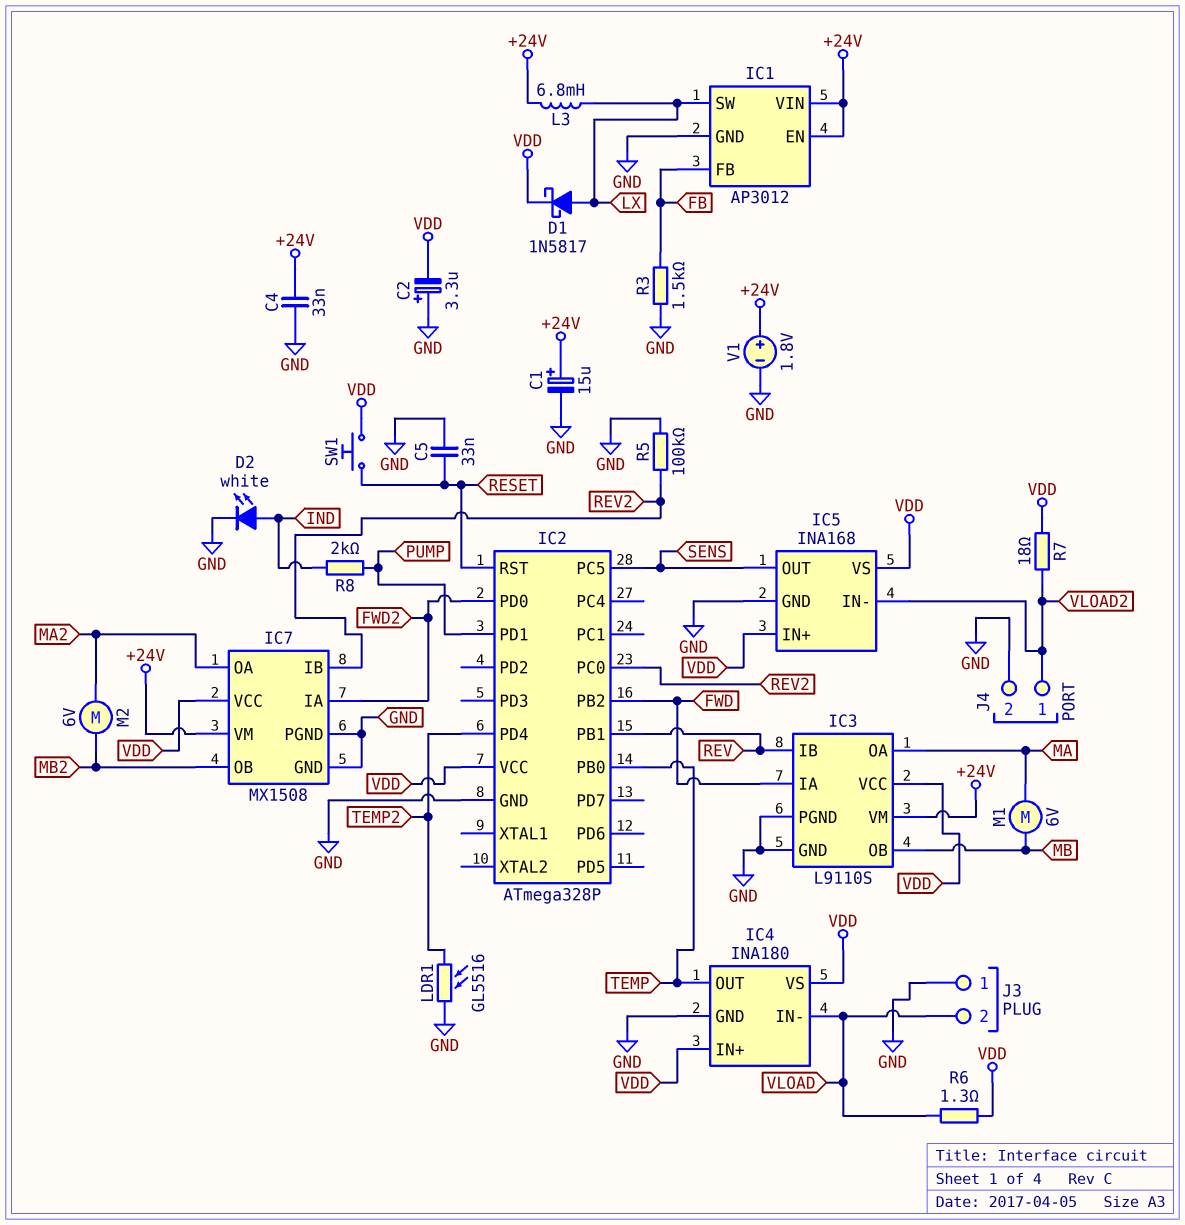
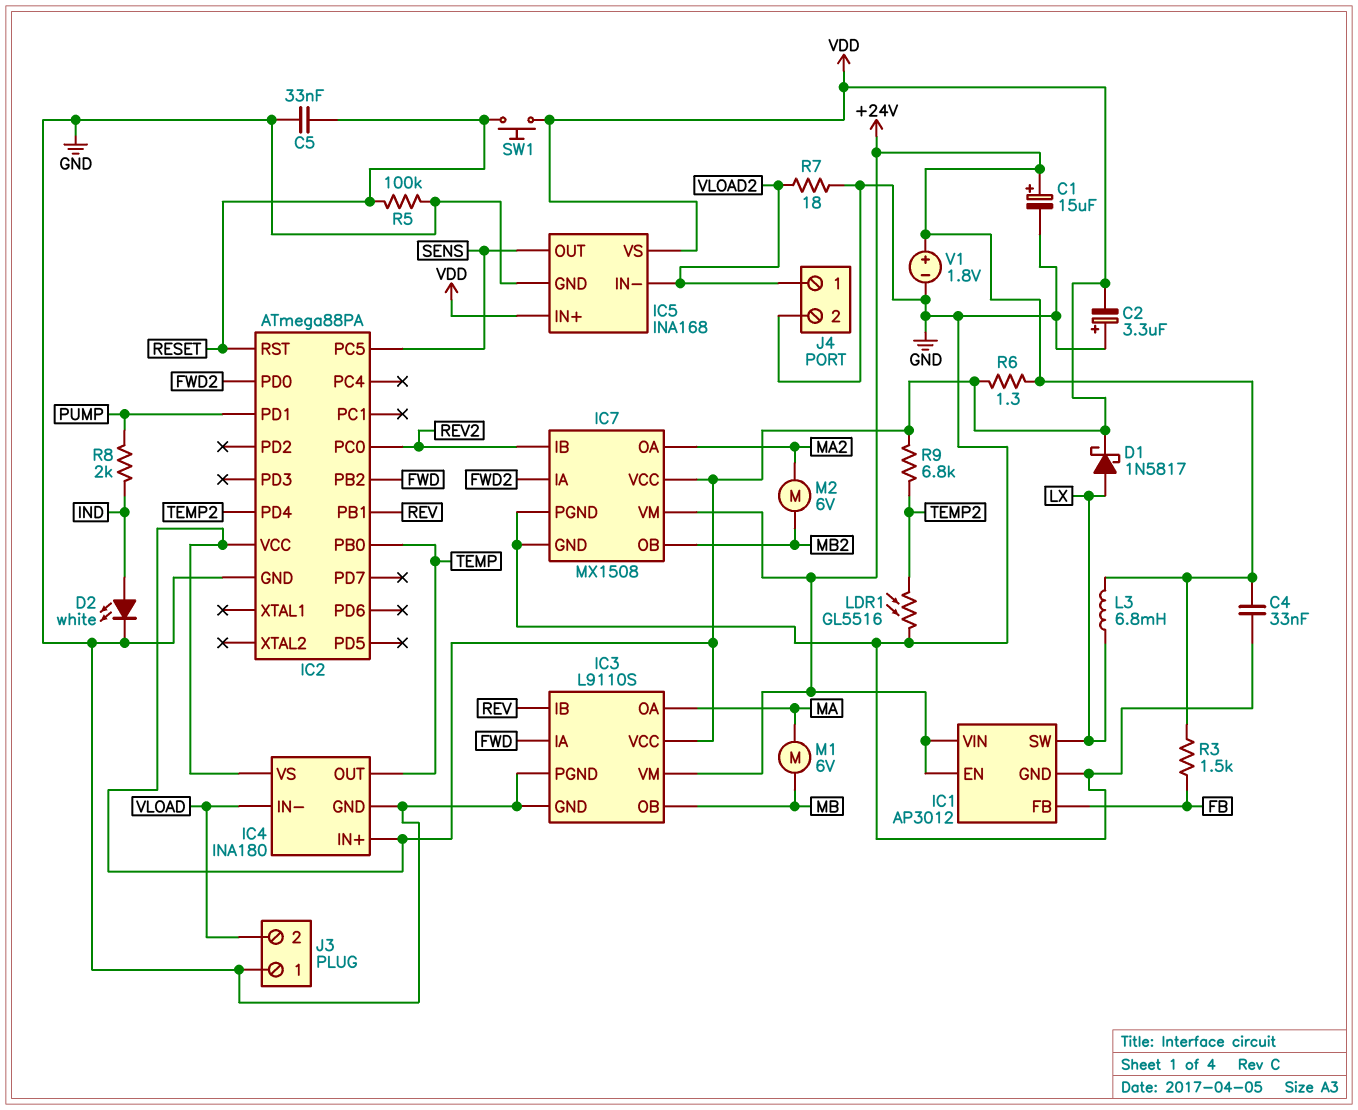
IC2: ATmega328P -> ATmega88PA
R3: 1.5k (FB, GND) -> 1.5k (+24V, FB)
R5: 100k (GND, REV2) -> 100k (GND, RESET)
R6: 1.3 (VDD, VLOAD) -> 1.3 (+24V, VDD)
R7: 18 (VDD, VLOAD2) -> 18 (GND, VLOAD2)
R9: none -> 6.8k (TEMP2, VDD)

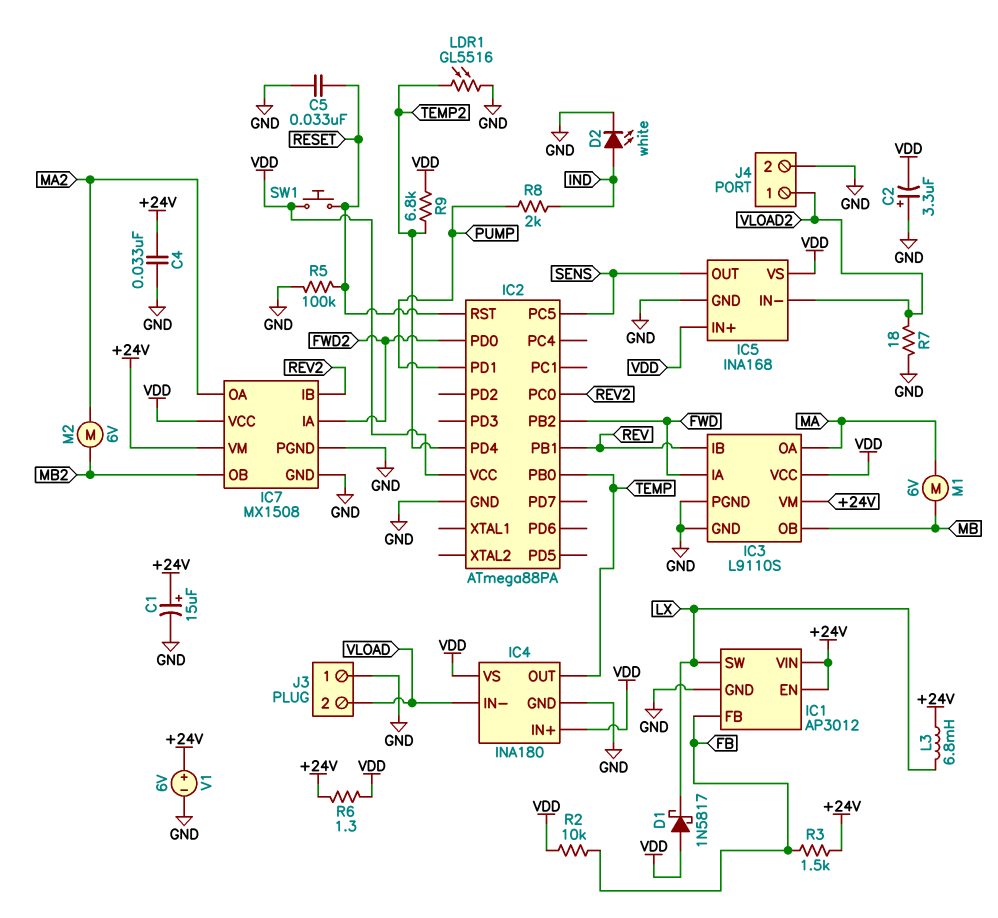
D1: schottky 1N5817 (A LX, K VDD) -> schottky 1N5817 (A VDD, K LX)
R2: none -> 10k (FB, VDD)
V1: 1.8V (plus +24V, minus GND) -> 6V (plus +24V, minus GND)

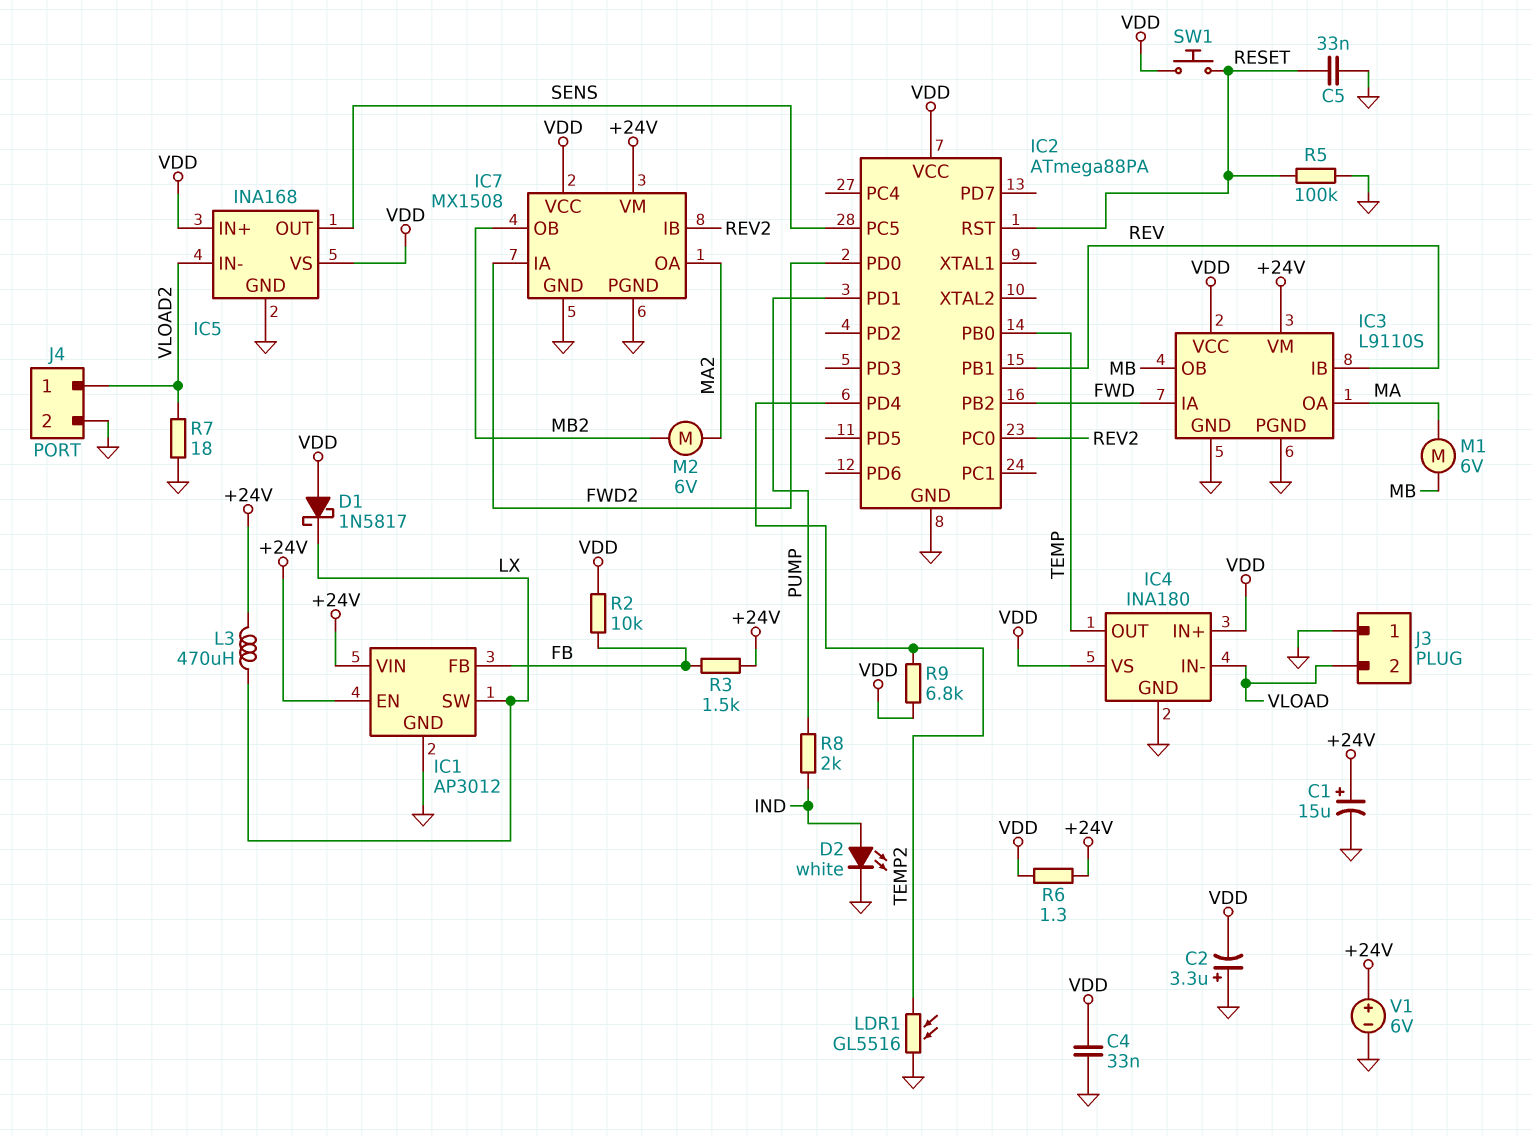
C4: 33nF (+24V, GND) -> 33nF (GND, VDD)
L3: 6.8mH (+24V, LX) -> 470uH (+24V, LX)

